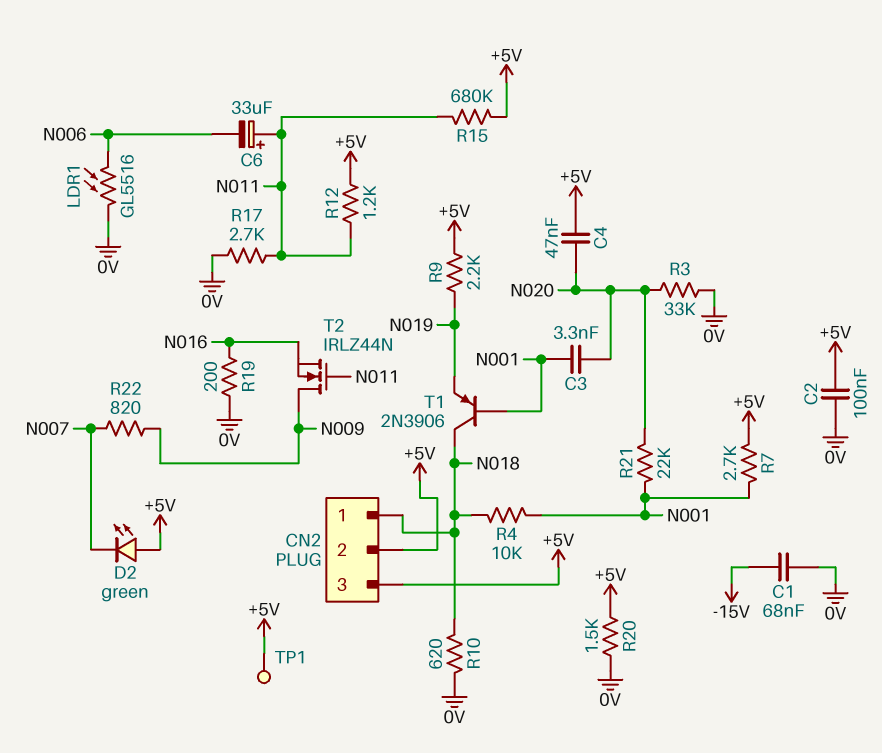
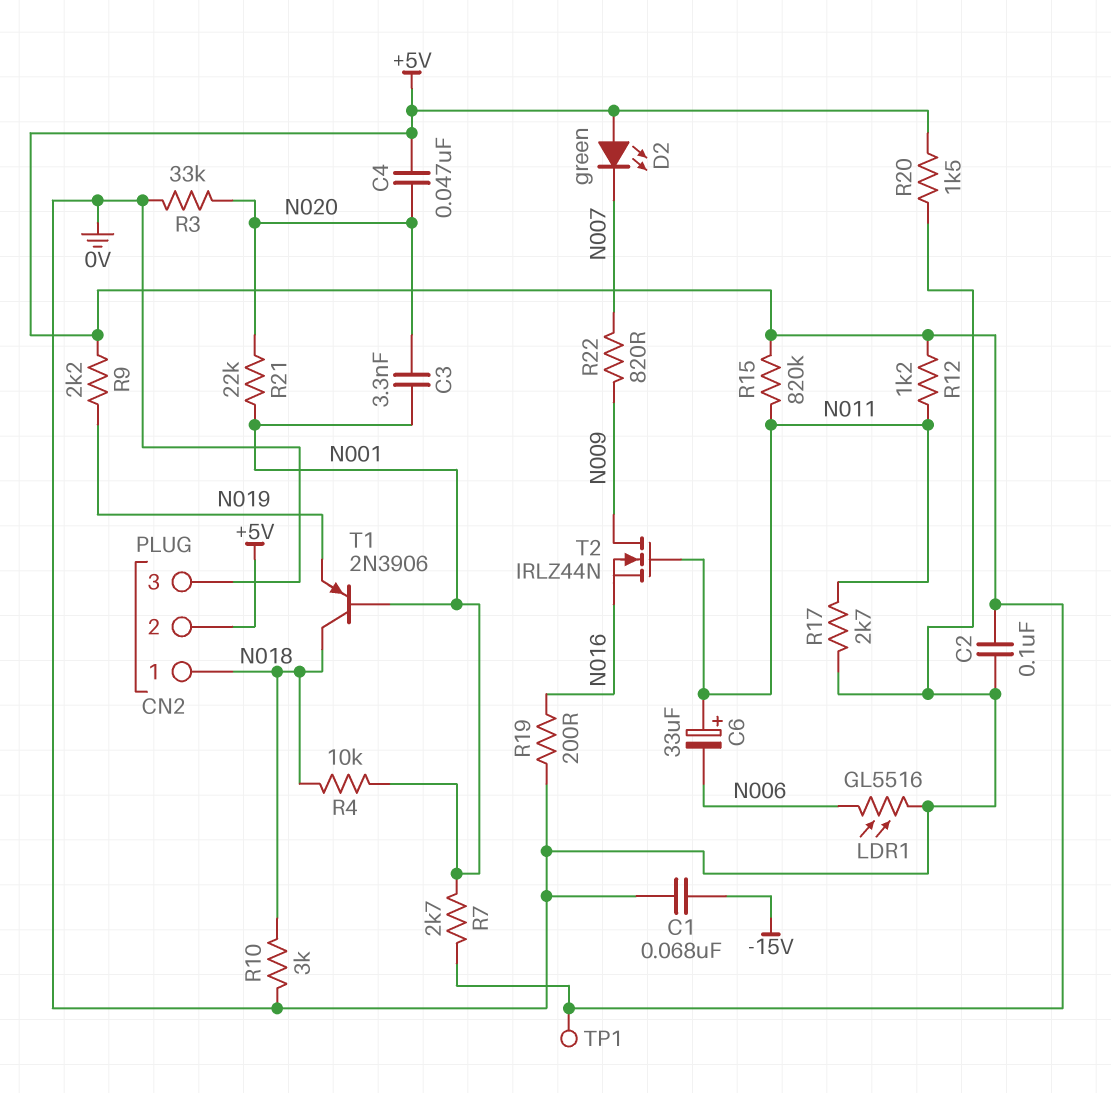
CN2 pin 3: +5V -> 0V
R10: 620 (0V, N018) -> 3k (0V, N018)
R15: 680k (+5V, N011) -> 820k (+5V, N011)

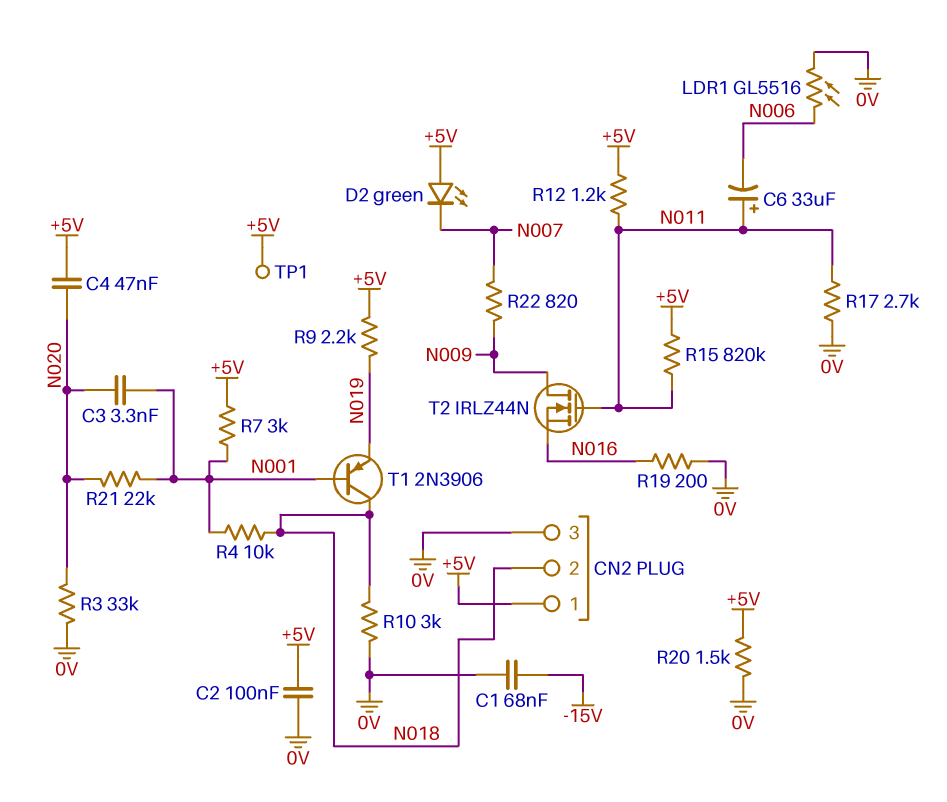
CN2 pin 1: N018 -> +5V
CN2 pin 2: +5V -> N018
R7: 2.7k (+5V, N001) -> 3k (+5V, N001)

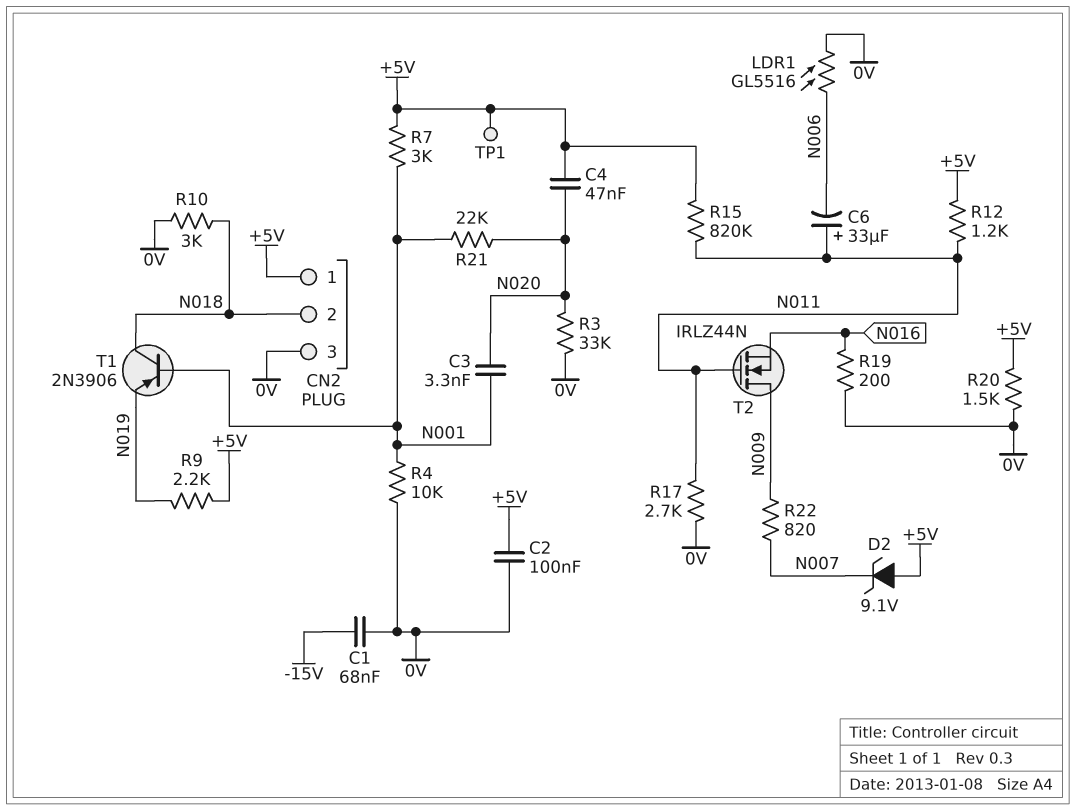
D2: LED green (A +5V, K N007) -> zener 9.1V (A +5V, K N007)
R4: 10k (N001, N018) -> 10k (0V, N001)

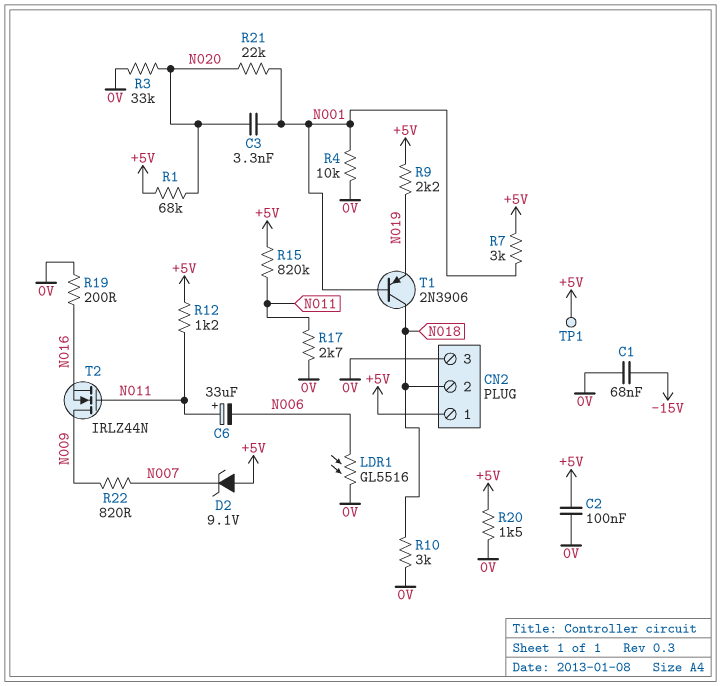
C4: 47nF (+5V, N020) -> none
R1: none -> 68k (+5V, N020)

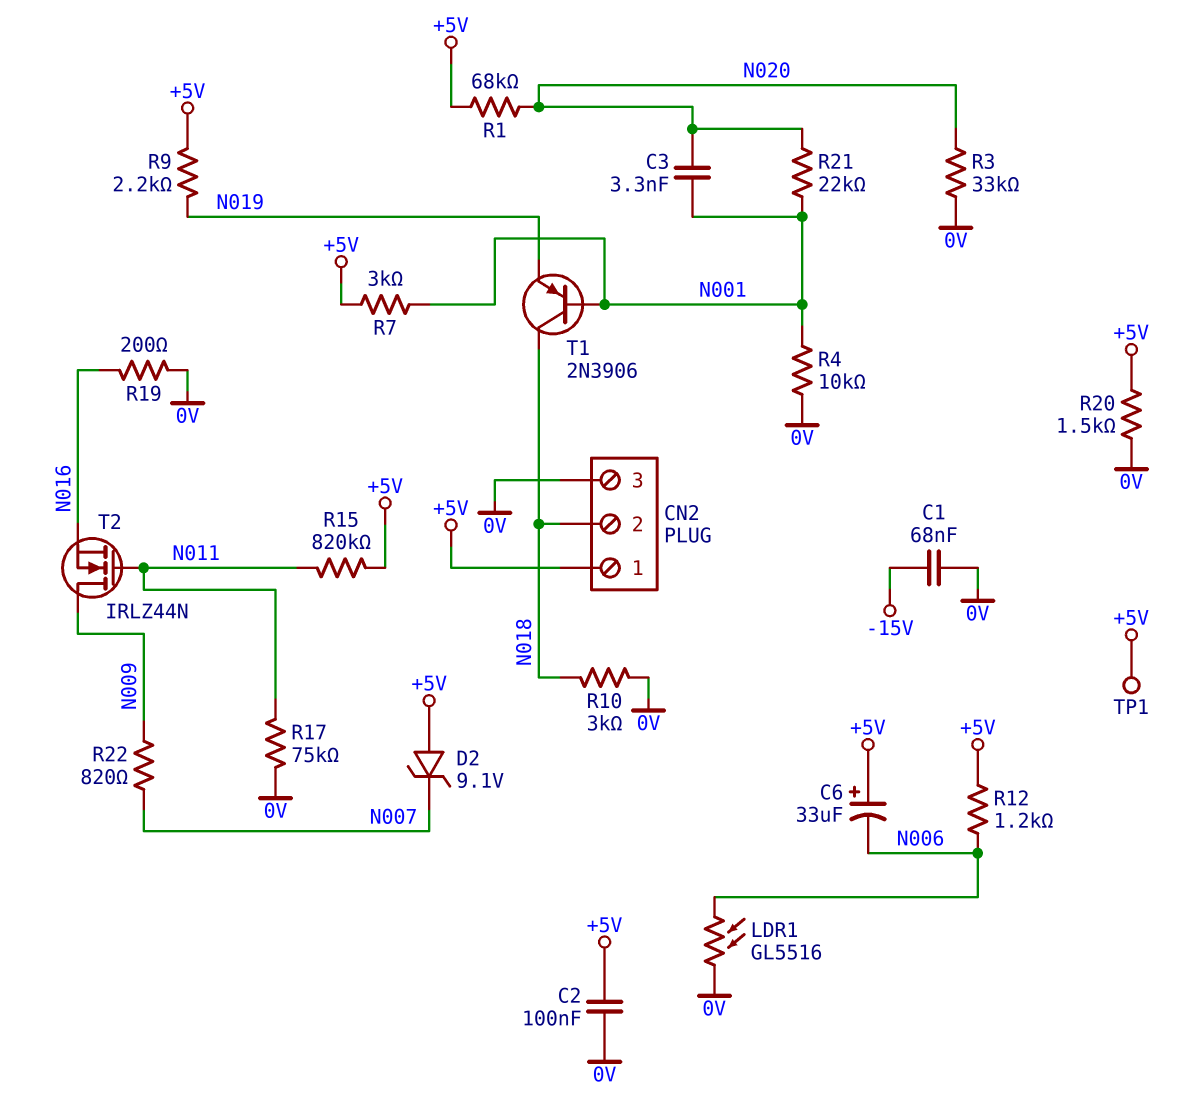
C6: 33uF (plus N011, minus N006) -> 33uF (plus +5V, minus N006)
R12: 1.2k (+5V, N011) -> 1.2k (+5V, N006)
R17: 2.7k (0V, N011) -> 75k (0V, N011)

